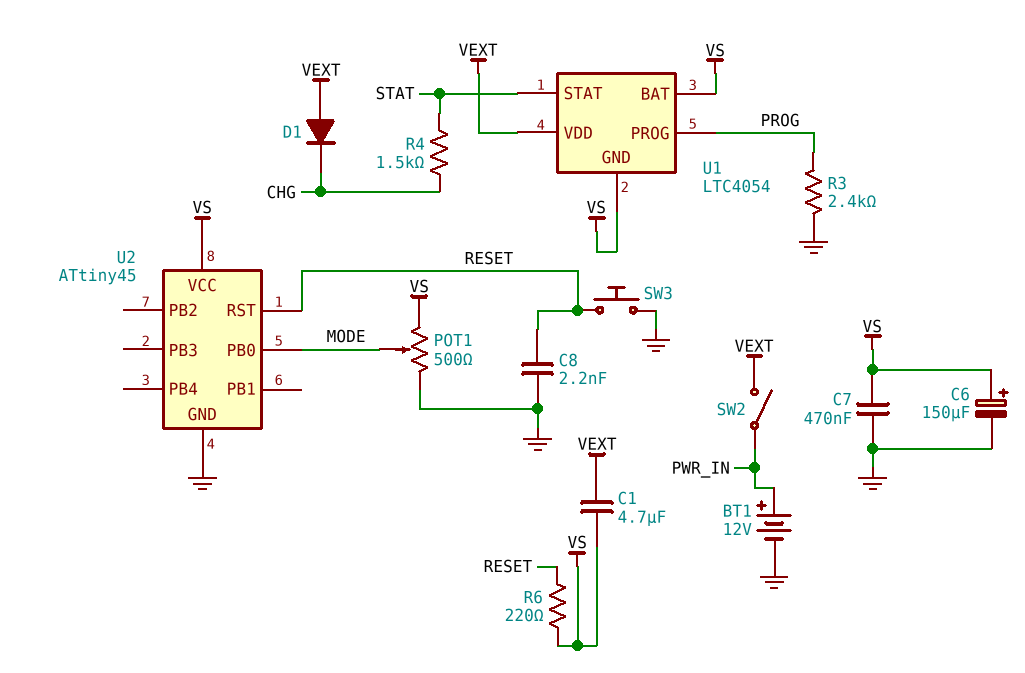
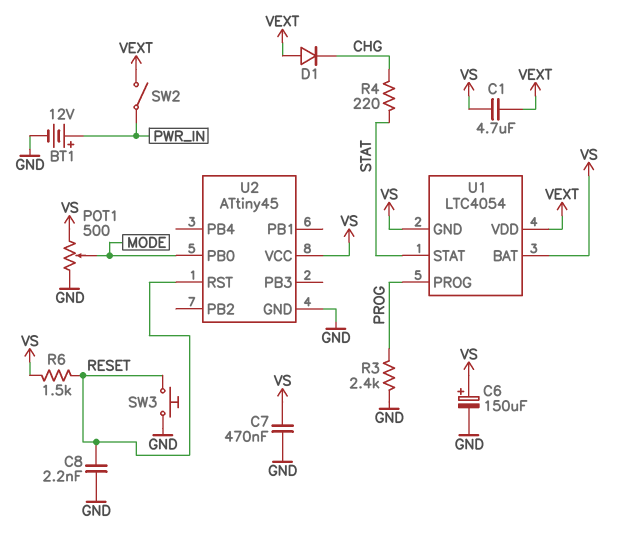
R4: 1.5k (CHG, STAT) -> 220 (CHG, STAT)
R6: 220 (RESET, VS) -> 1.5k (RESET, VS)

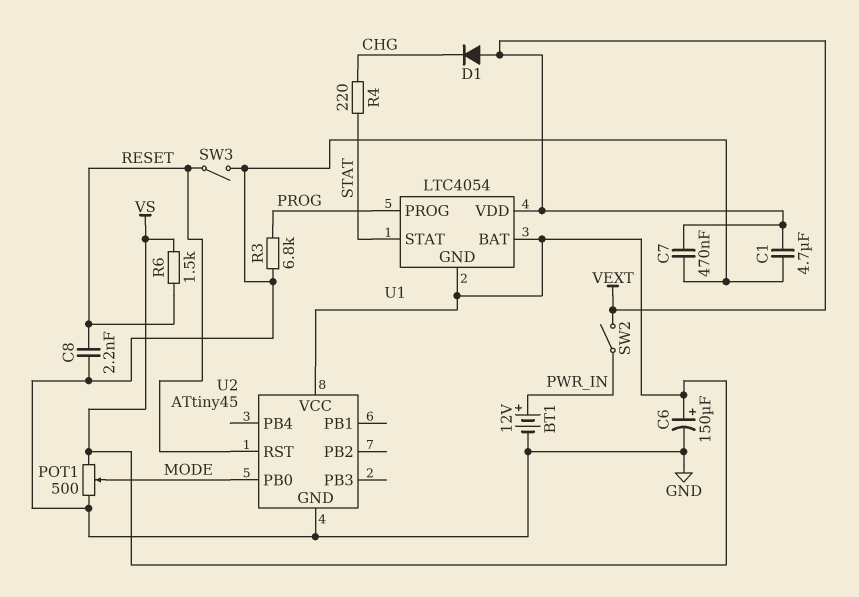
C1: 4.7uF (VEXT, VS) -> 4.7uF (GND, VEXT)
C7: 470nF (GND, VS) -> 470nF (GND, VEXT)
R3: 2.4k (GND, PROG) -> 6.8k (GND, PROG)
SW3: button (GND, RESET) -> switch (GND, RESET)

